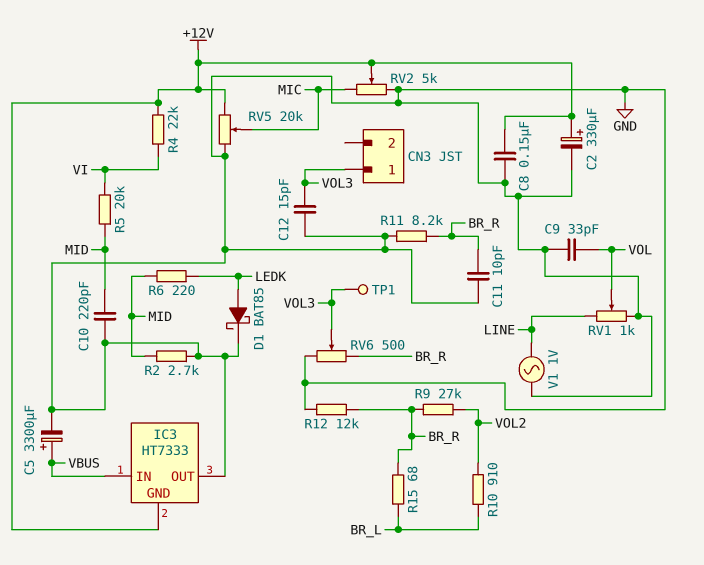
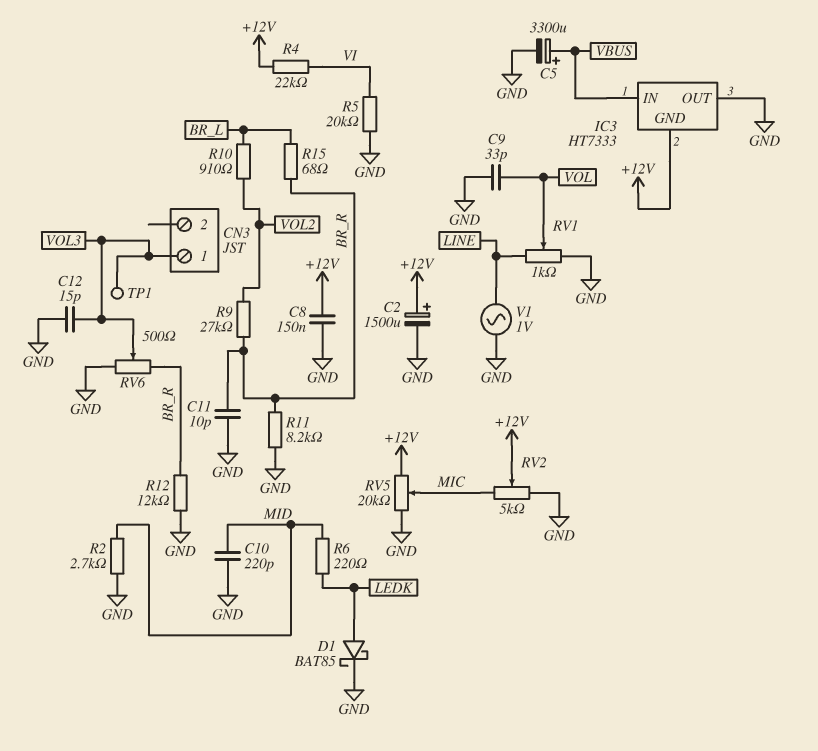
C2: 330uF (plus +12V, minus GND) -> 1500uF (plus +12V, minus GND)
R5: 20k (MID, VI) -> 20k (GND, VI)

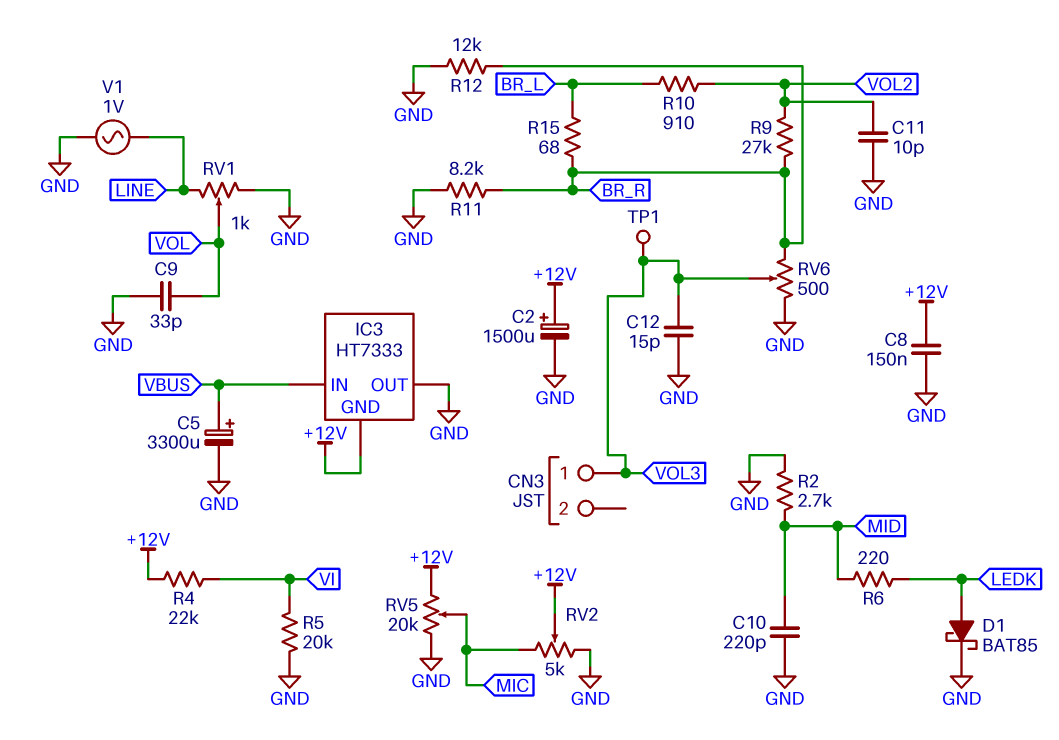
C11: 10pF (BR_R, GND) -> 10pF (GND, VOL2)

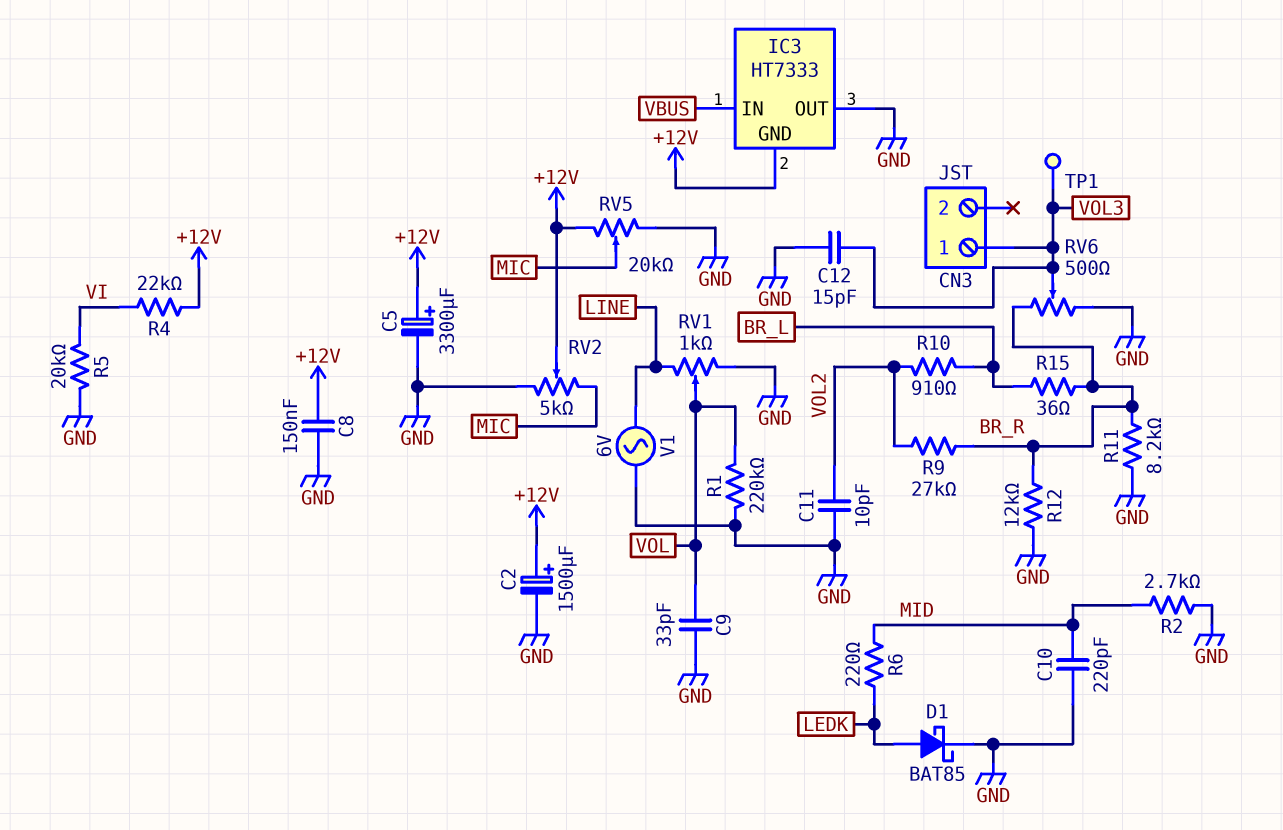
C5: 3300uF (plus VBUS, minus GND) -> 3300uF (plus +12V, minus GND)
R1: none -> 220k (GND, VOL)
R15: 68 (BR_L, BR_R) -> 36 (BR_L, BR_R)
V1: AC 1V (GND, LINE) -> AC 6V (GND, LINE)

